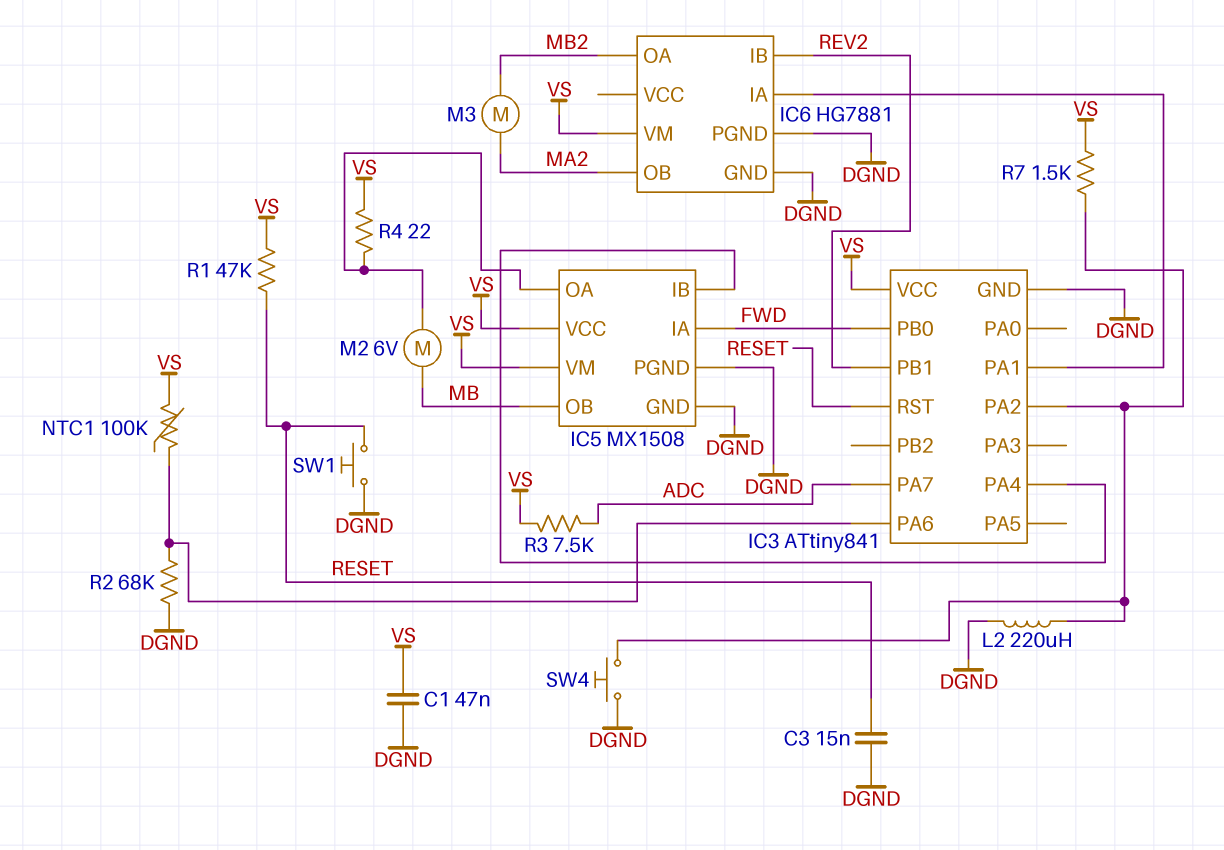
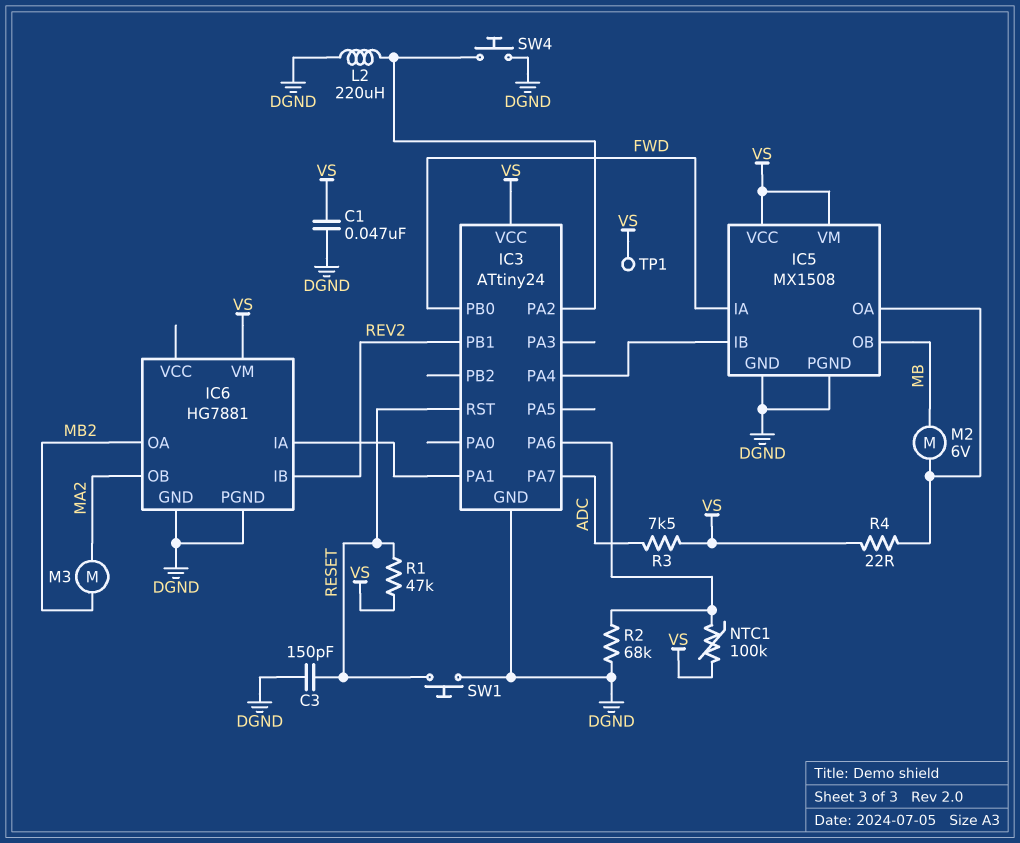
C3: 15nF (DGND, RESET) -> 150pF (DGND, RESET)
IC3: ATtiny841 -> ATtiny24
R7: 1.5k (IC3/PA2, VS) -> none
TP1: none -> test point (VS)

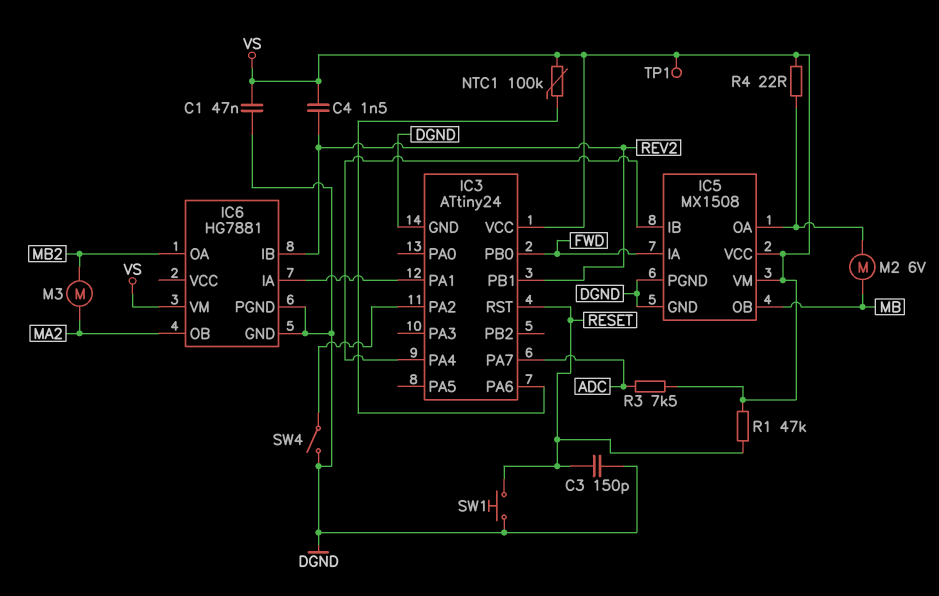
C4: none -> 1.5nF (REV2, VS)
L2: 220uH (DGND, IC3/PA2) -> none
R2: 68k (DGND, IC3/PA6) -> none
SW4: button (DGND, IC3/PA2) -> switch (DGND, IC3/PA2)

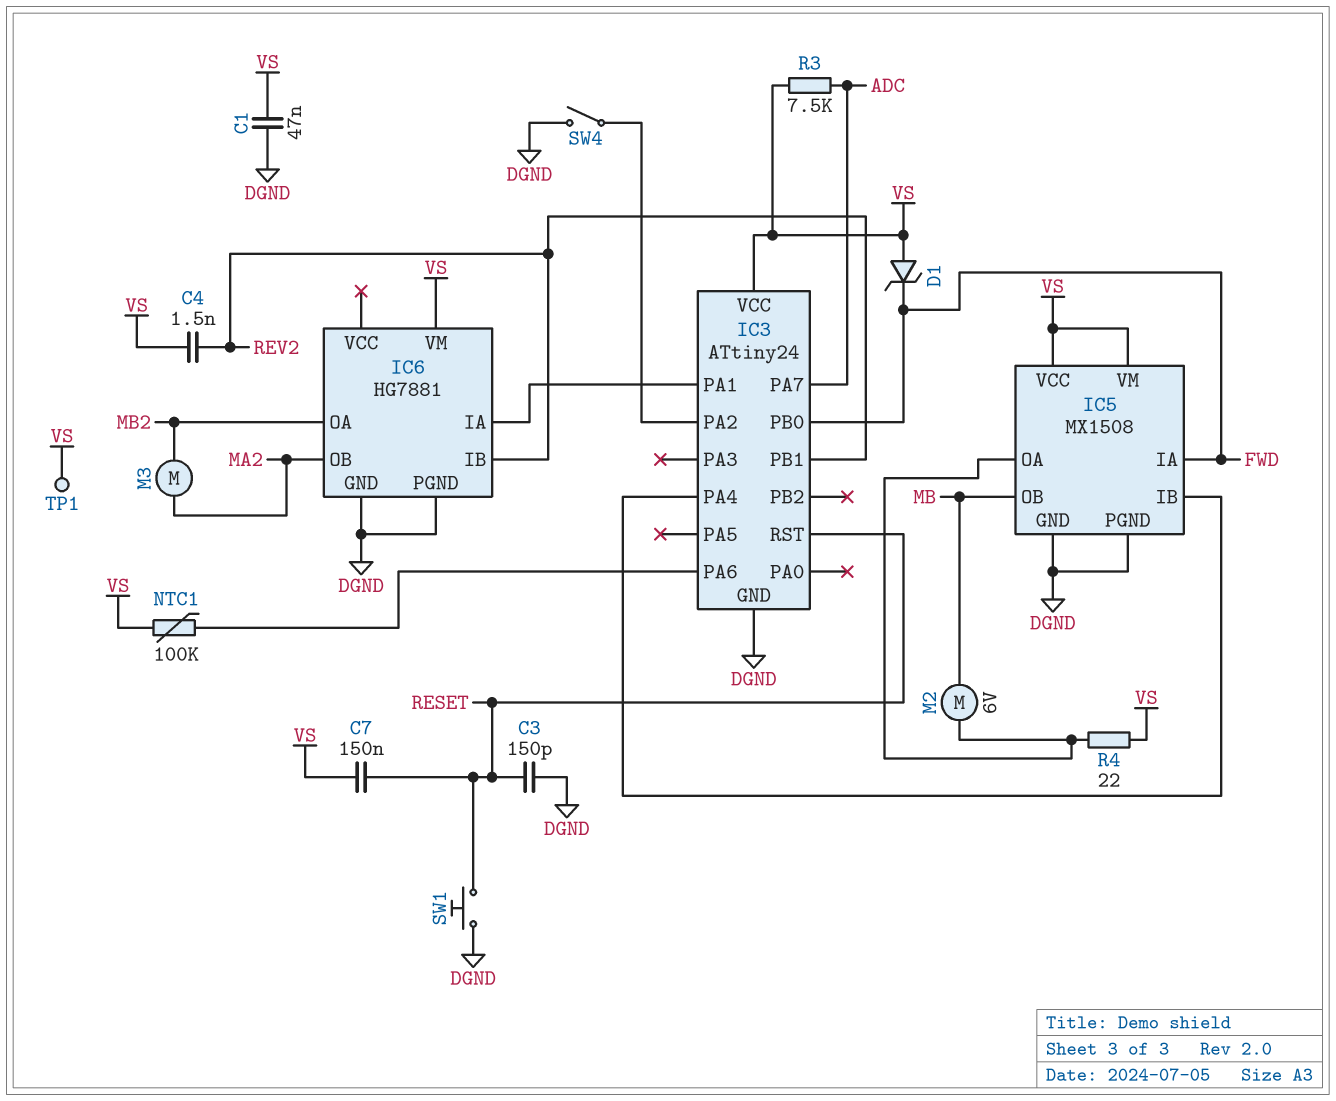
C7: none -> 150nF (RESET, VS)
D1: none -> zener (A VS, K FWD)
R1: 47k (RESET, VS) -> none

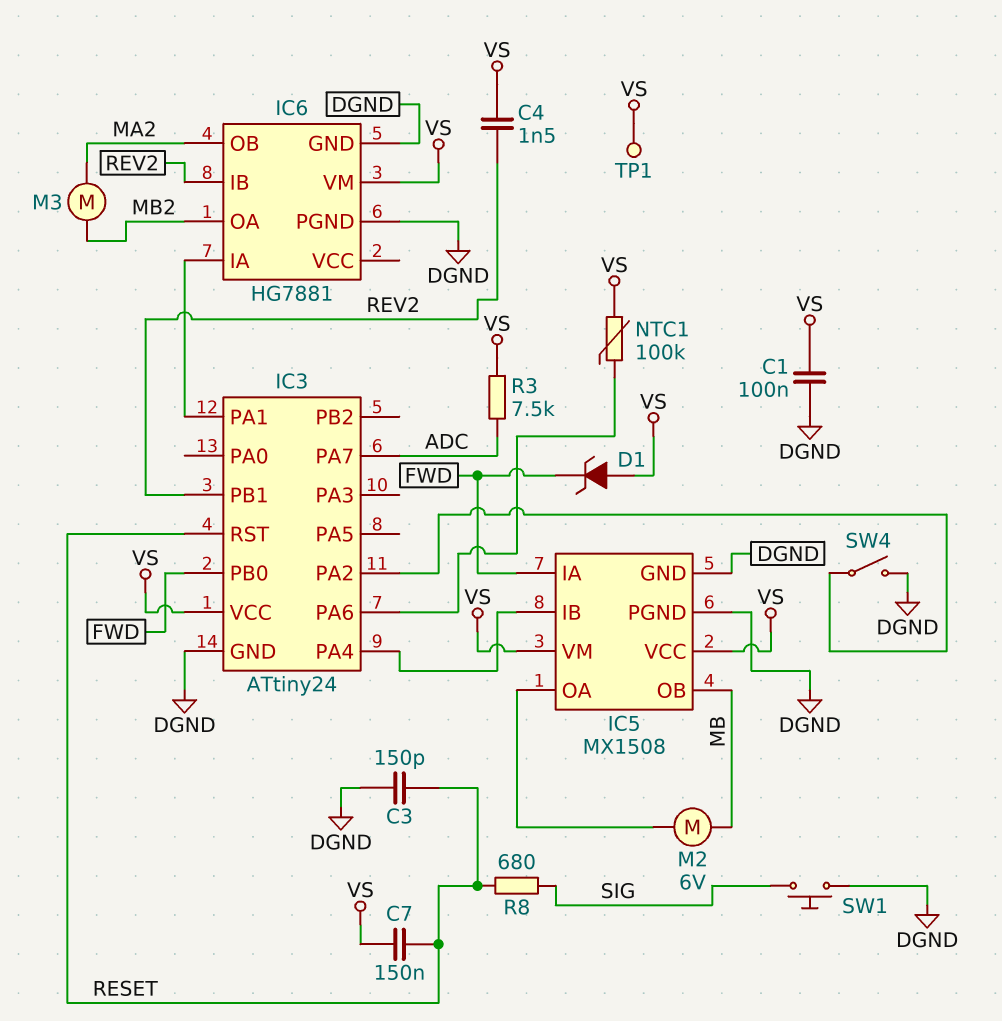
C1: 47nF (DGND, VS) -> 100nF (DGND, VS)
R4: 22 (IC5/OA, VS) -> none
R8: none -> 680 (RESET, SIG)
SW1: button (DGND, RESET) -> button (DGND, SIG)

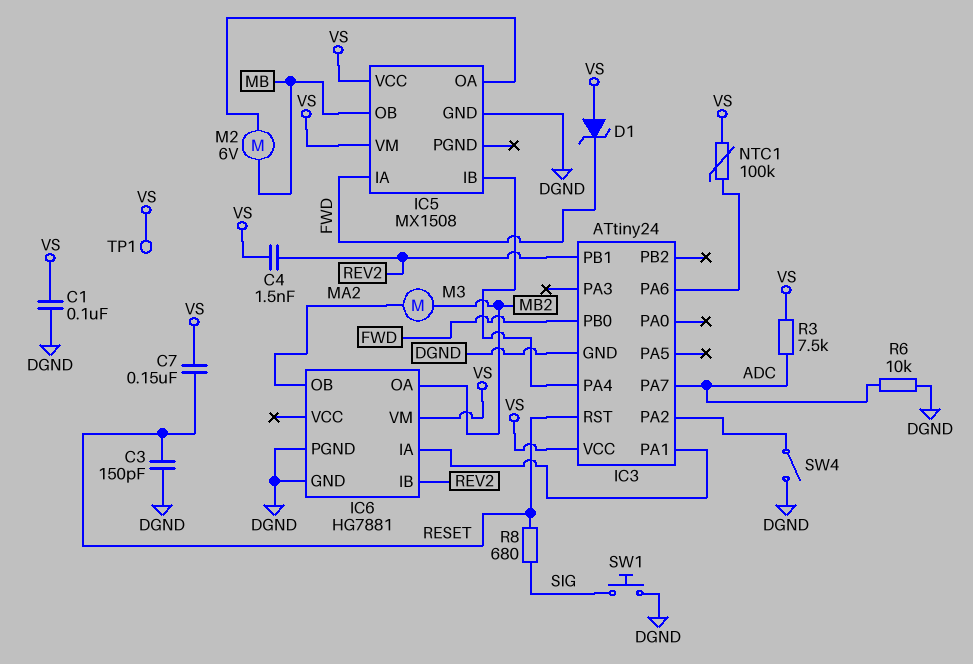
IC5 pin PGND: DGND -> none
R6: none -> 10k (ADC, DGND)

